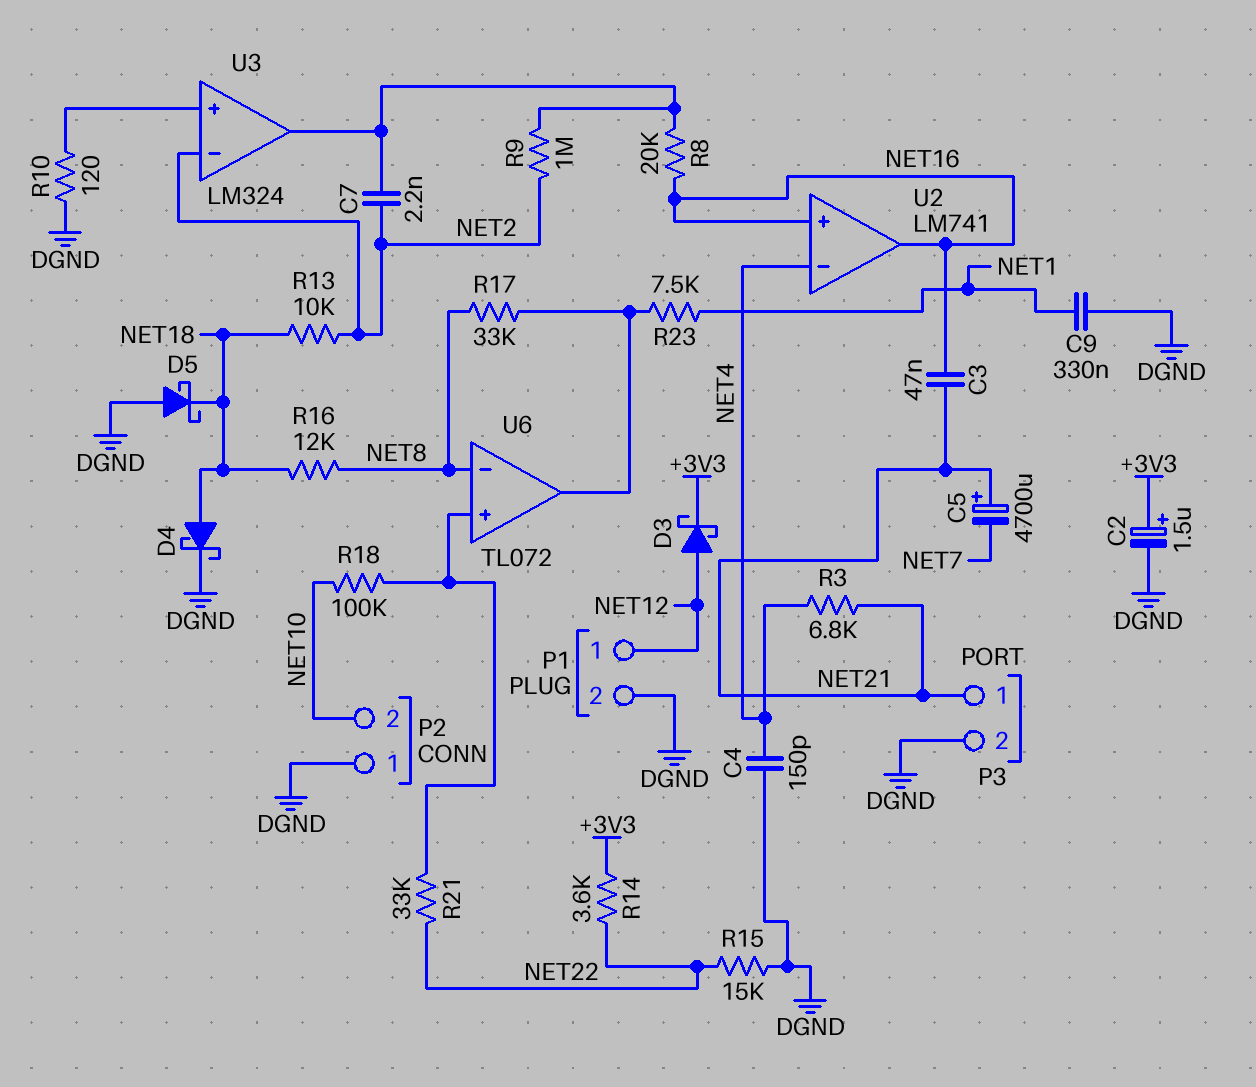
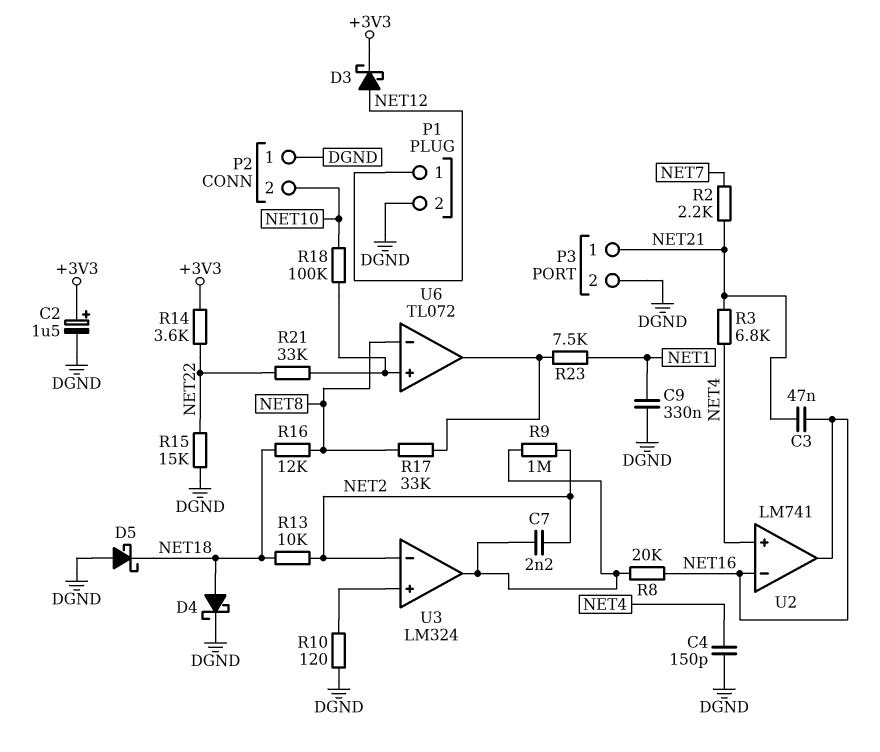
C5: 4700uF (plus NET21, minus NET7) -> none
R2: none -> 2.2k (NET7, NET21)
U2 pin in+: NET16 -> NET4
U2 pin in-: NET4 -> NET16

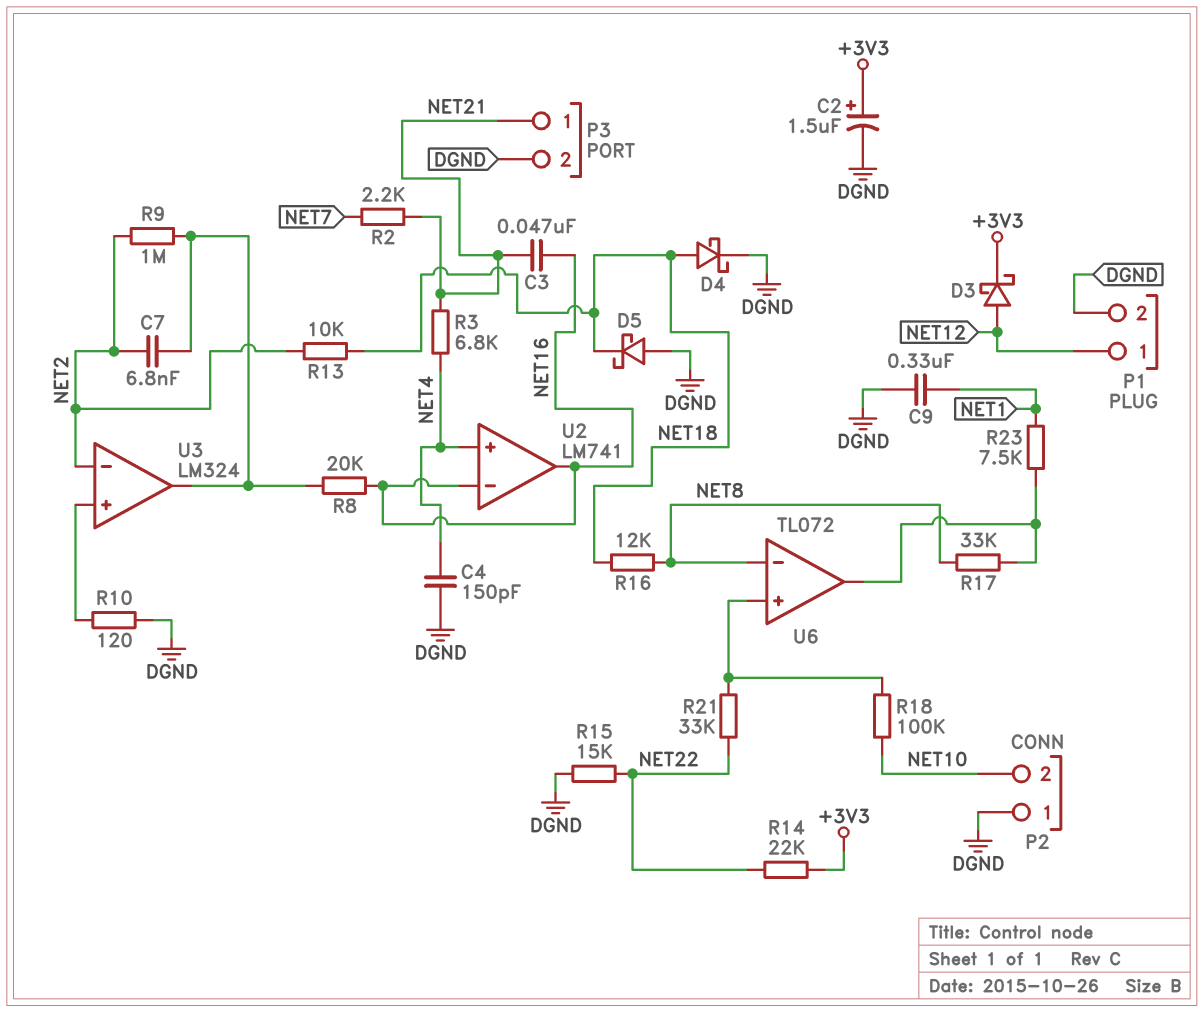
C7: 2.2nF (NET2, U3/out) -> 6.8nF (NET2, U3/out)
R14: 3.6k (+3V3, NET22) -> 22k (+3V3, NET22)

